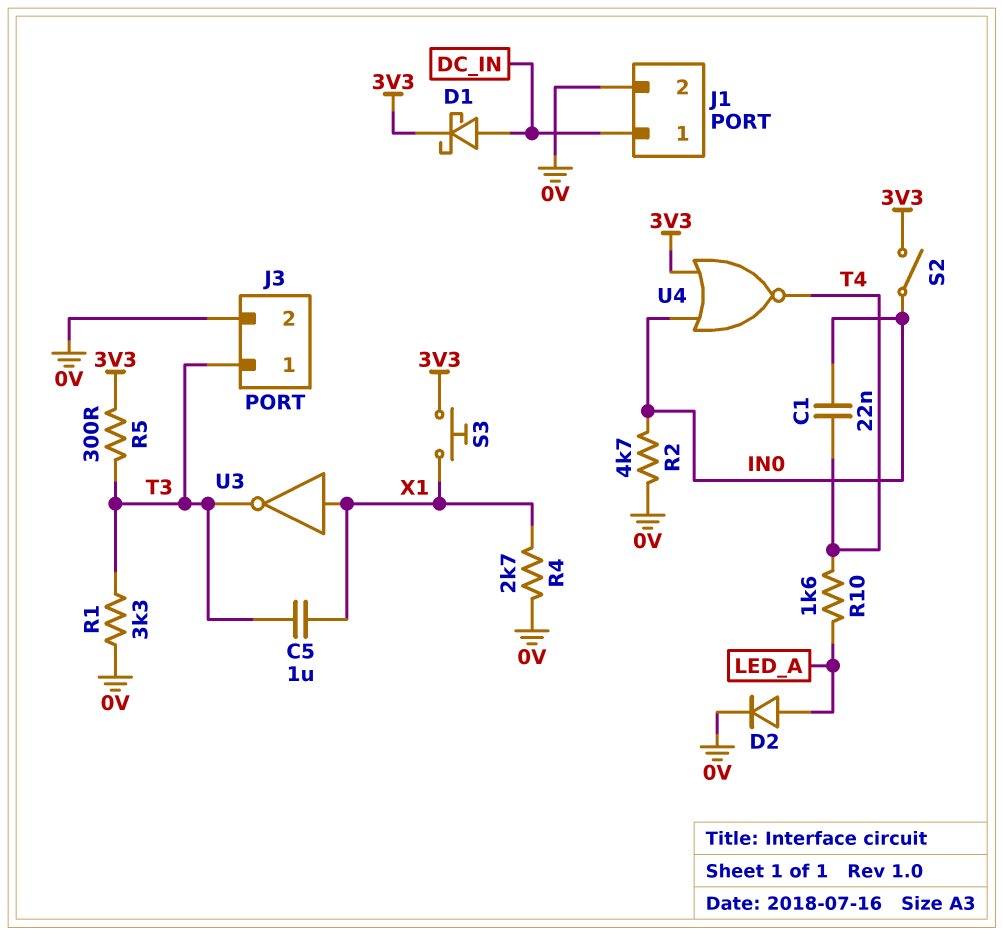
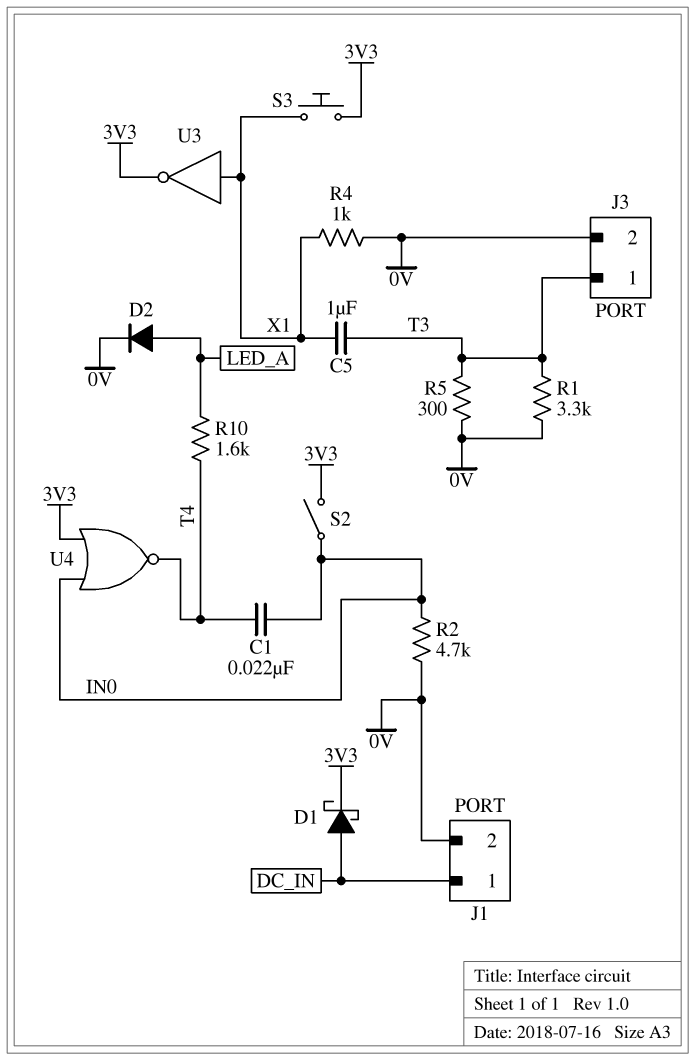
R4: 2.7k (0V, X1) -> 1k (0V, X1)
R5: 300 (3V3, T3) -> 300 (0V, T3)
U3: NOT (in X1, out T3) -> NOT (in X1, out 3V3)

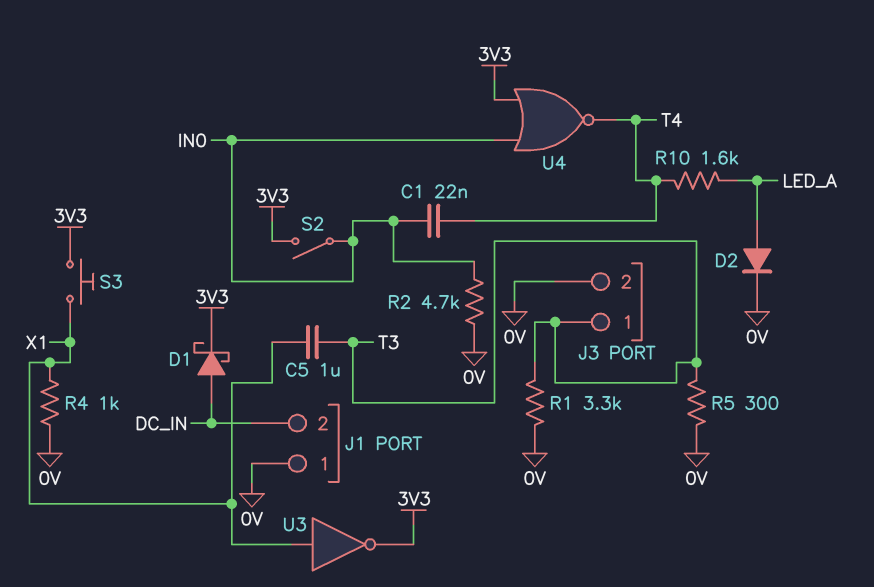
J1 pin 1: DC_IN -> 0V
J1 pin 2: 0V -> DC_IN

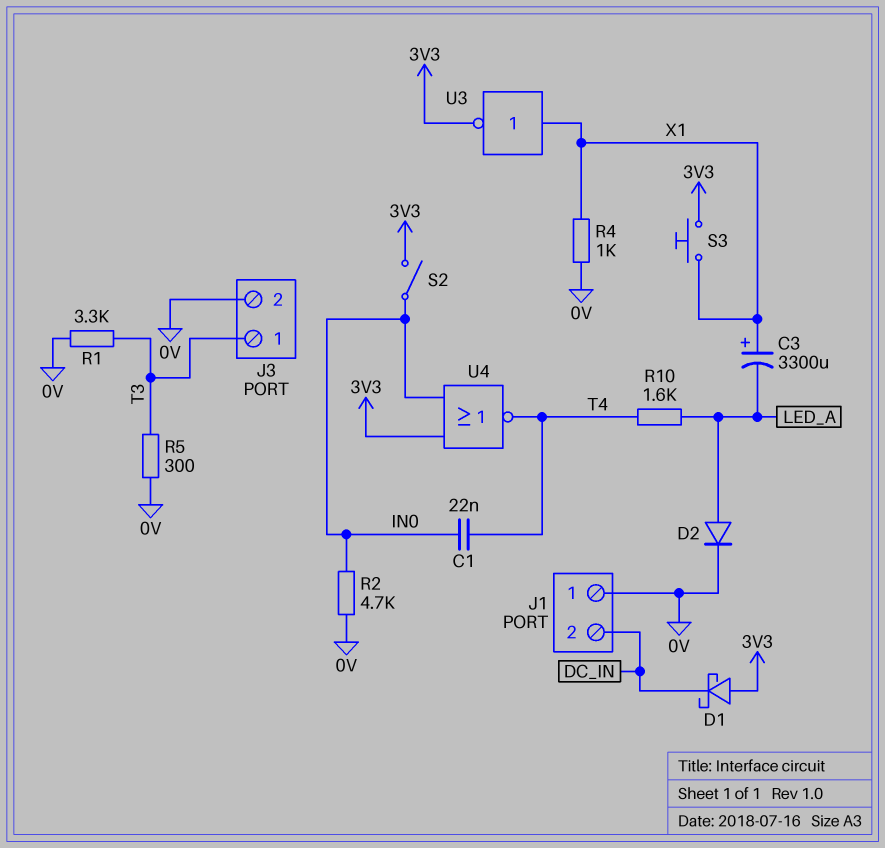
C3: none -> 3300uF (plus X1, minus LED_A)
C5: 1uF (T3, X1) -> none
D1: schottky (A DC_IN, K 3V3) -> schottky (A 3V3, K DC_IN)

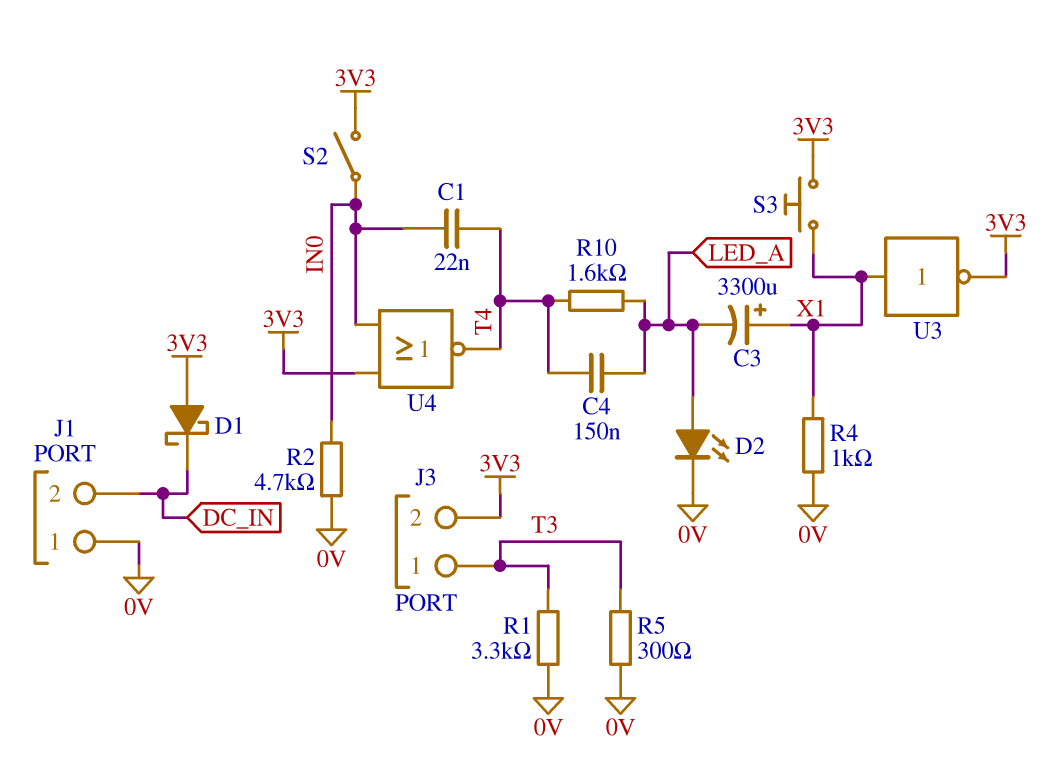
C4: none -> 150nF (LED_A, T4)
D2: diode (A LED_A, K 0V) -> LED (A LED_A, K 0V)
J3 pin 2: 0V -> 3V3

